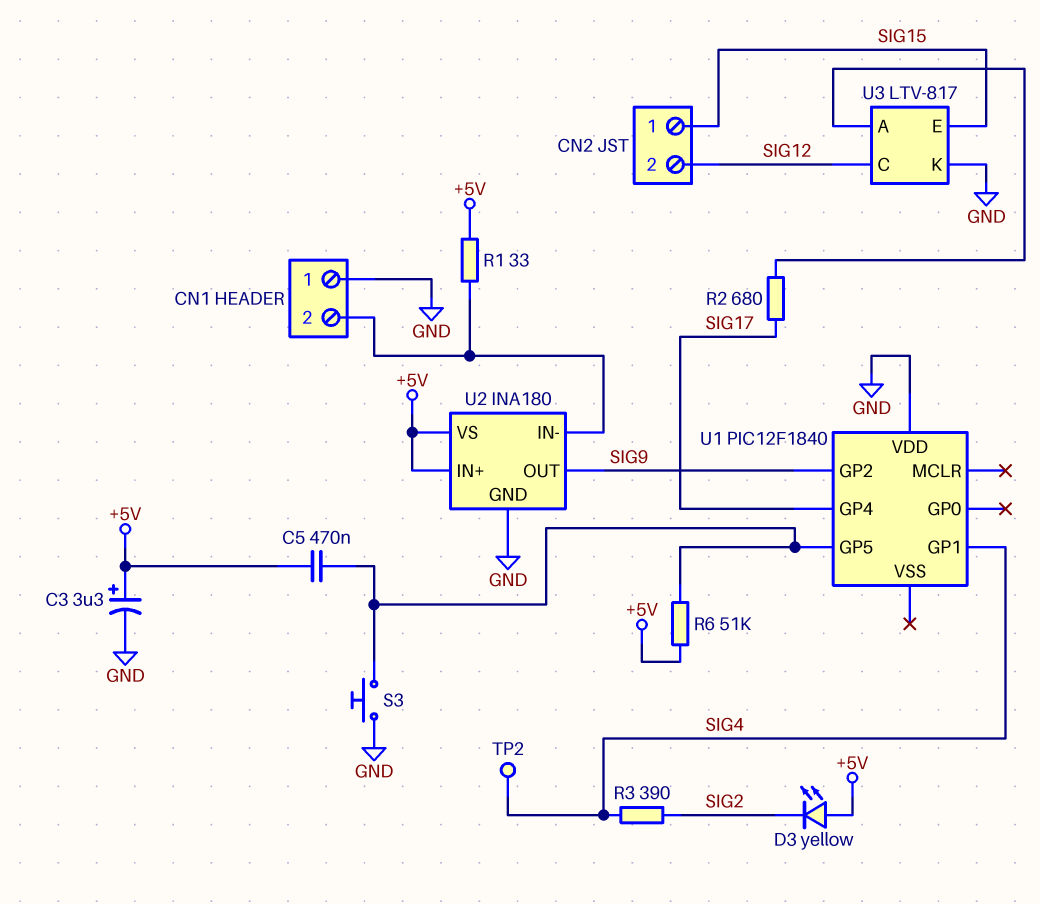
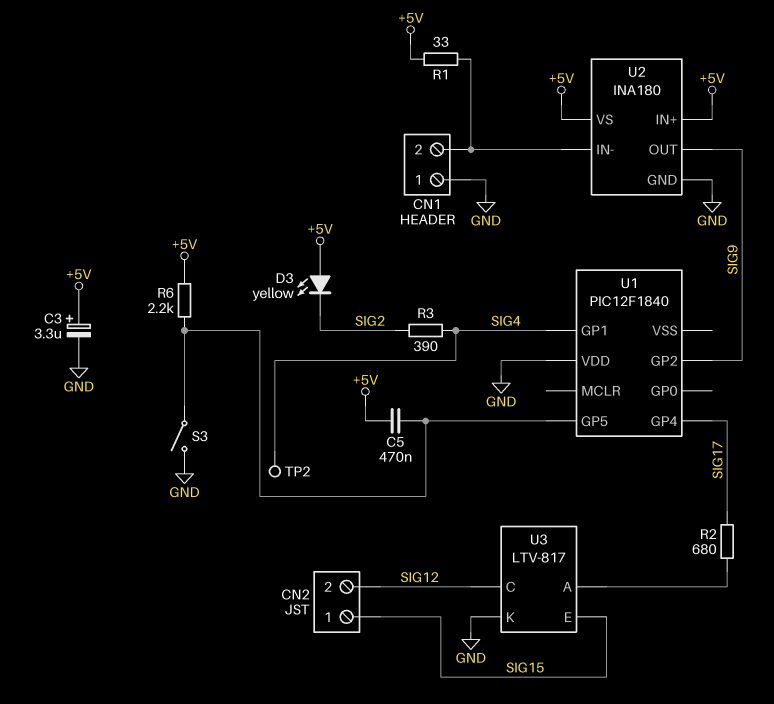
R6: 51k (+5V, U1/GP5) -> 2.2k (+5V, U1/GP5)
S3: button (GND, U1/GP5) -> switch (GND, U1/GP5)

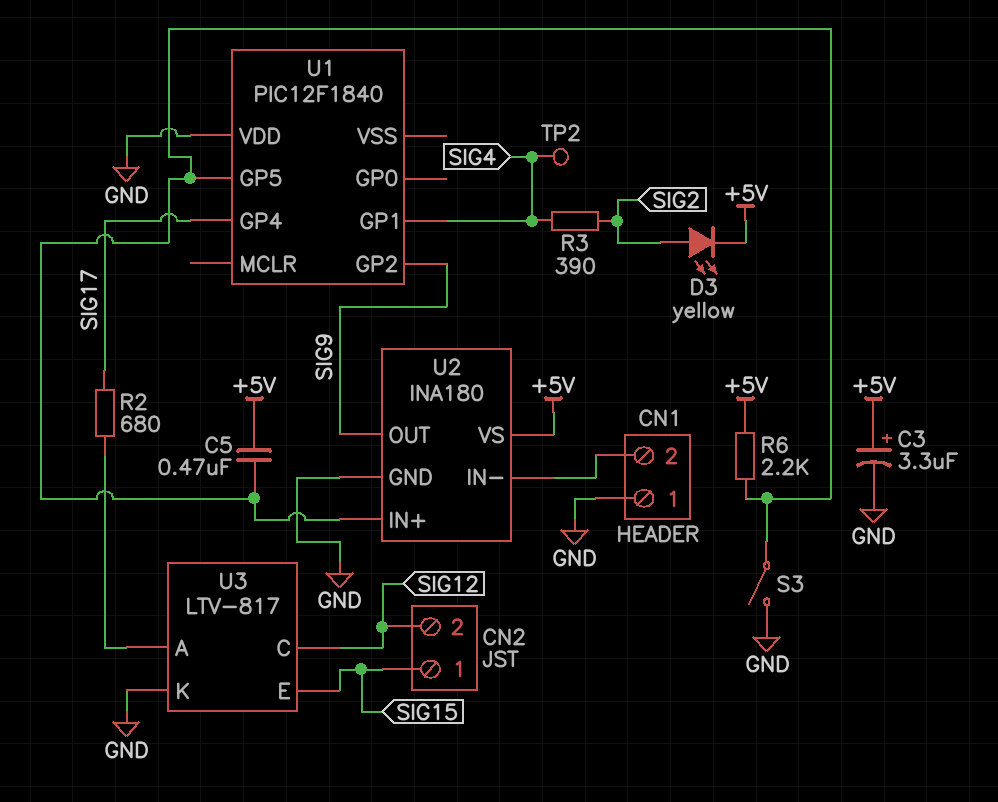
D3: LED yellow (A +5V, K SIG2) -> LED yellow (A SIG2, K +5V)
R1: 33 (+5V, CN1/2) -> none
U2 pin IN+: +5V -> U1/GP5

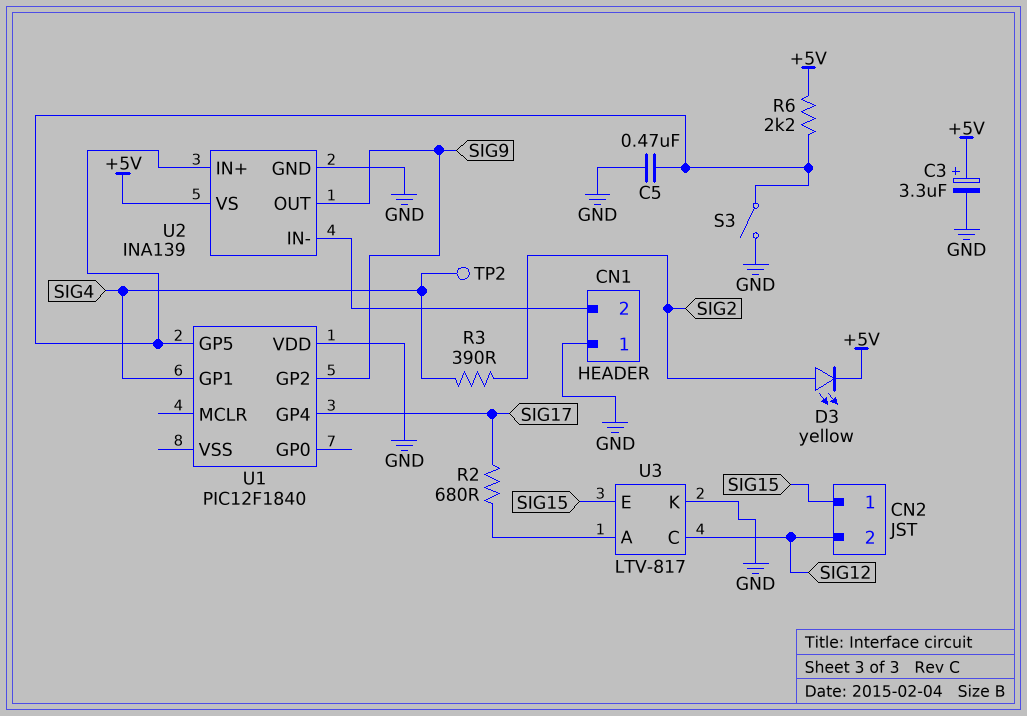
C5: 470nF (+5V, U1/GP5) -> 470nF (GND, U1/GP5)
U2: INA180 -> INA139

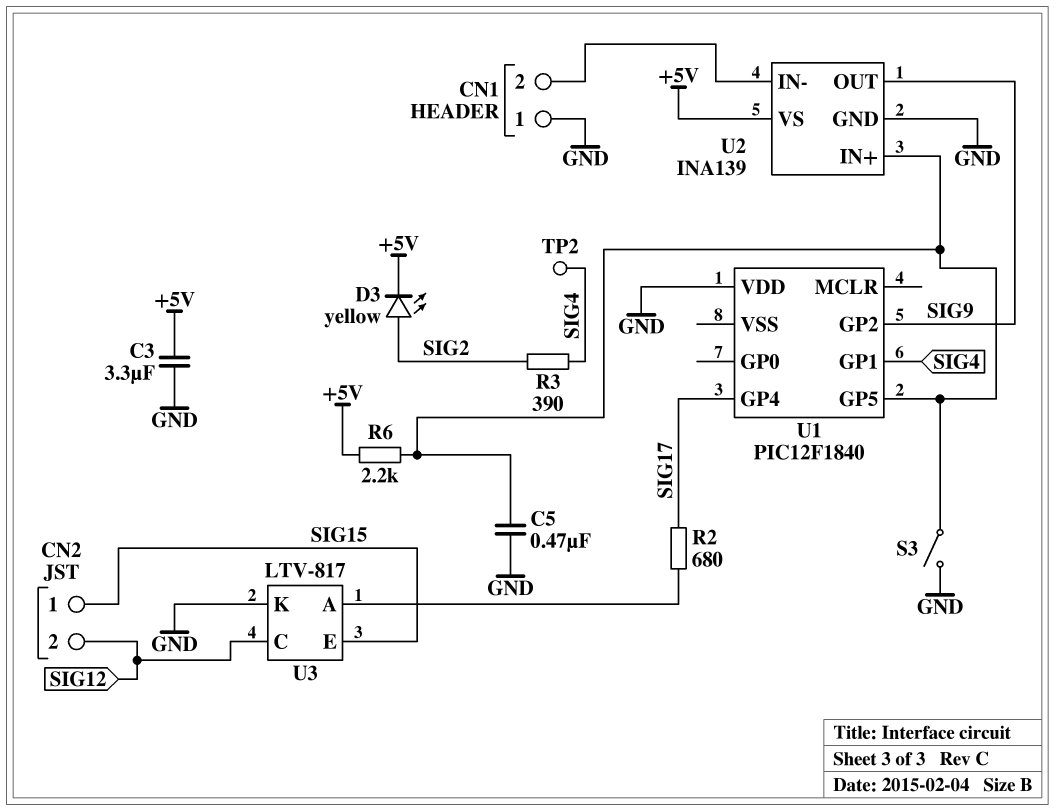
C3: 3.3uF (plus +5V, minus GND) -> 3.3uF (+5V, GND)

